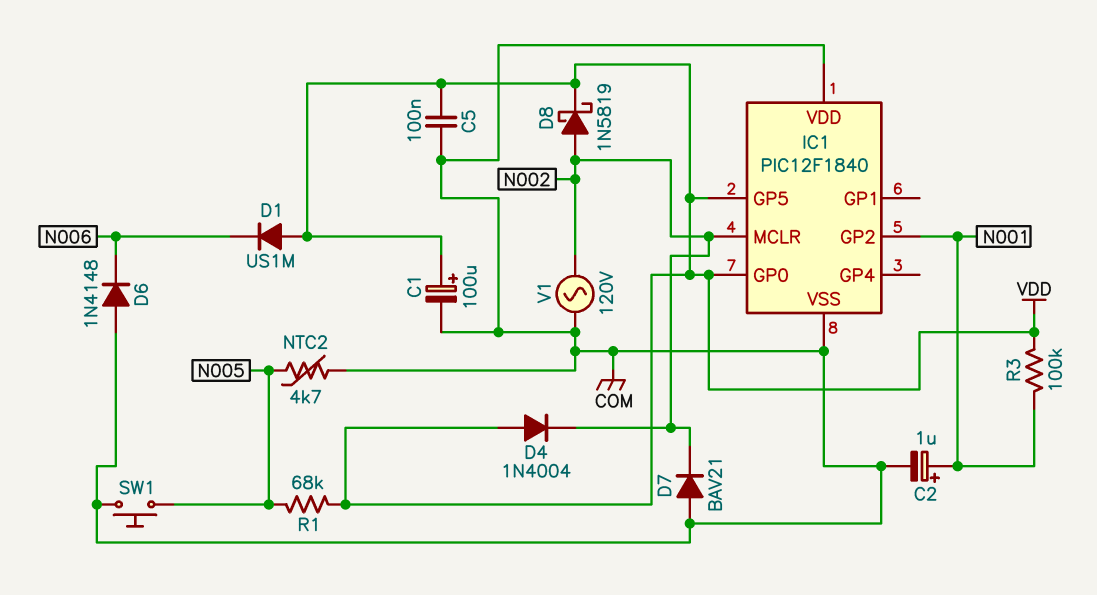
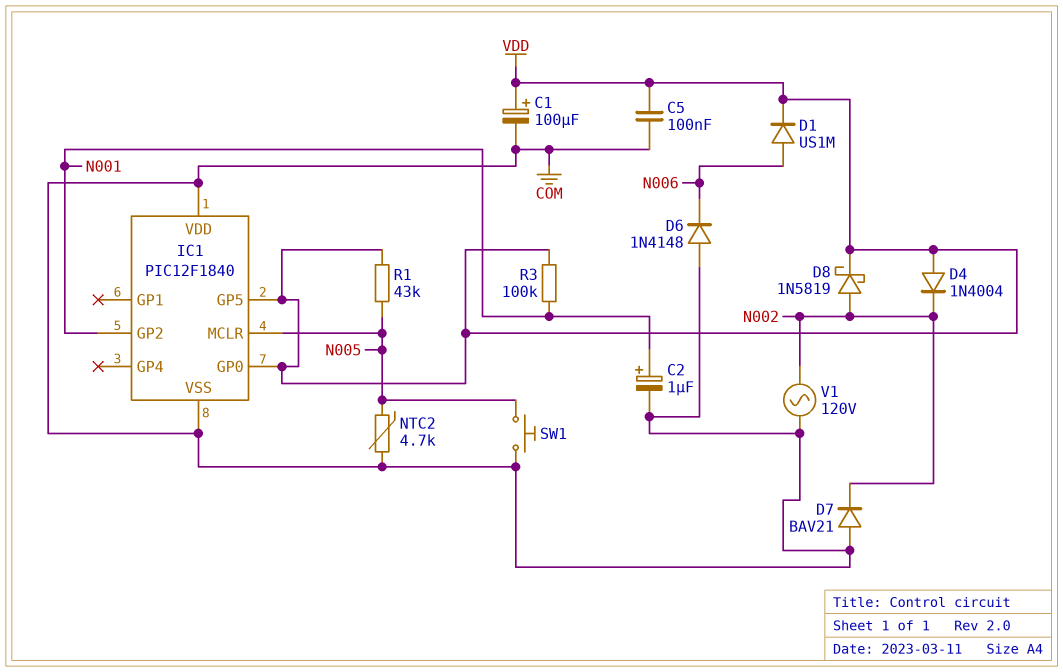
D1: diode US1M (A VDD, K N006) -> diode US1M (A N006, K VDD)
IC1 pin MCLR: N002 -> N005
R1: 68k (N005, VDD) -> 43k (N005, VDD)

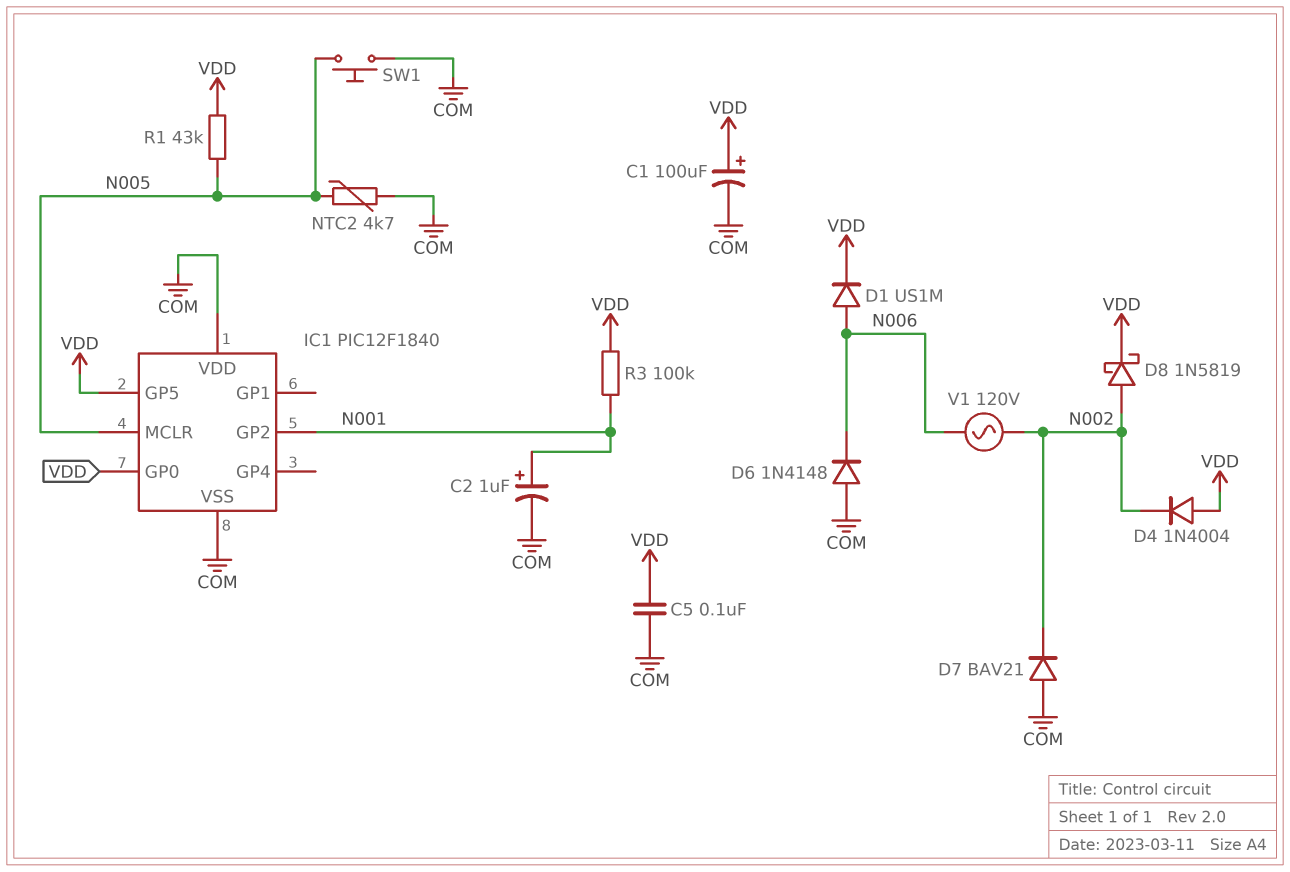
V1: AC 120V (COM, N002) -> AC 120V (N002, N006)

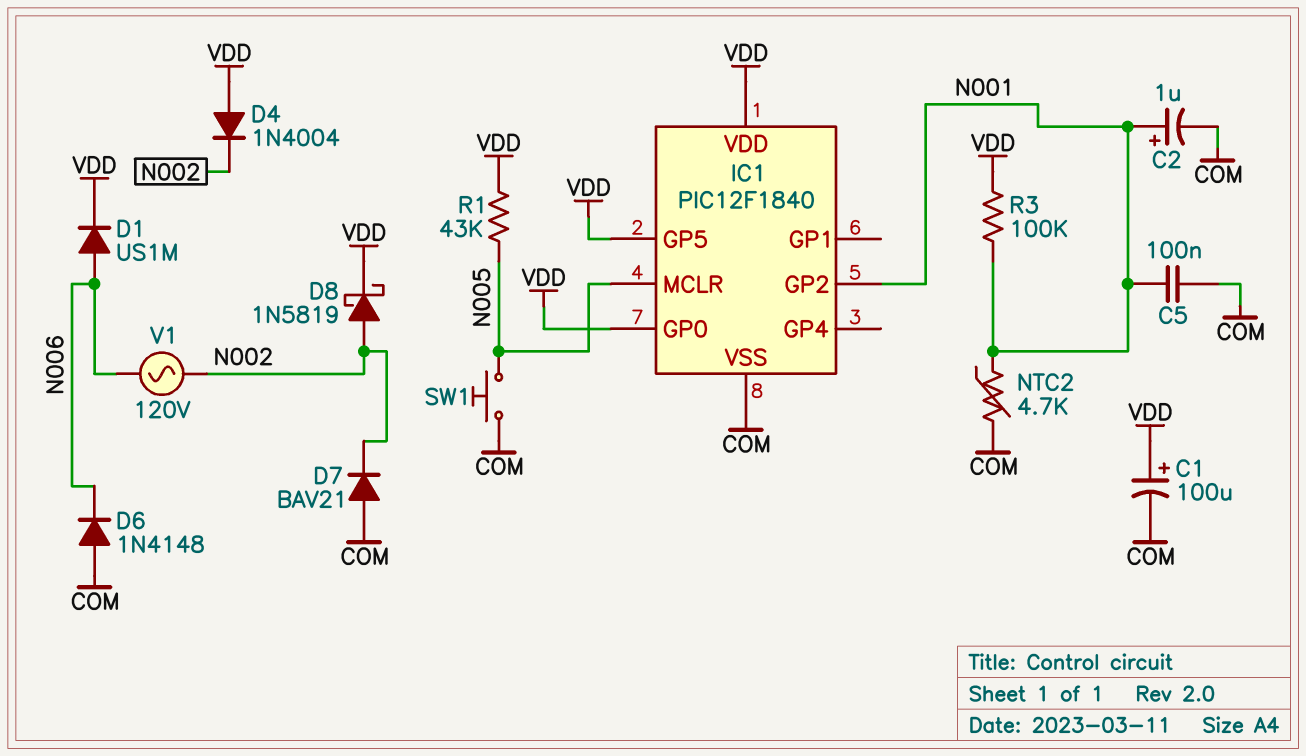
C5: 100nF (COM, VDD) -> 100nF (COM, N001)
IC1 pin VDD: COM -> VDD
NTC2: 4.7k (COM, N005) -> 4.7k (COM, N001)

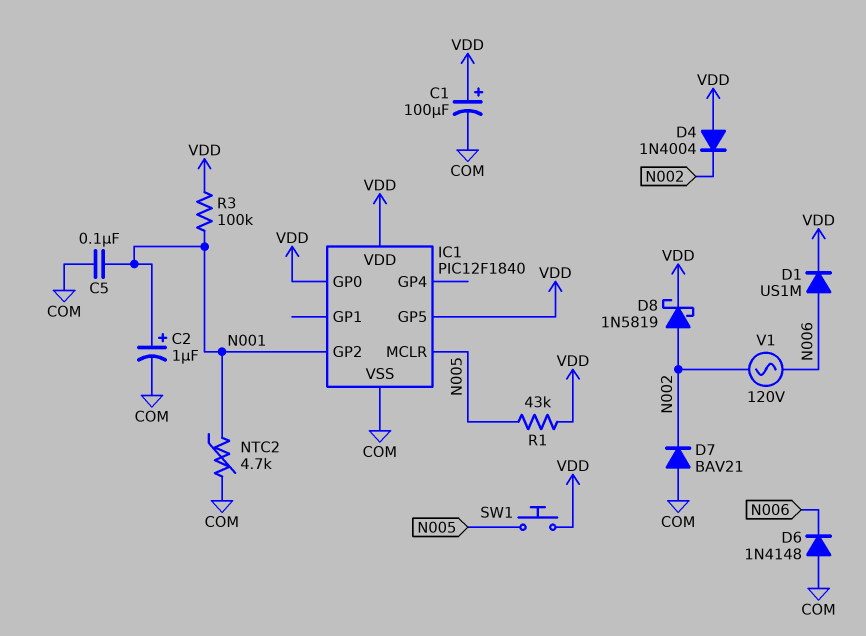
SW1: button (COM, N005) -> button (N005, VDD)

